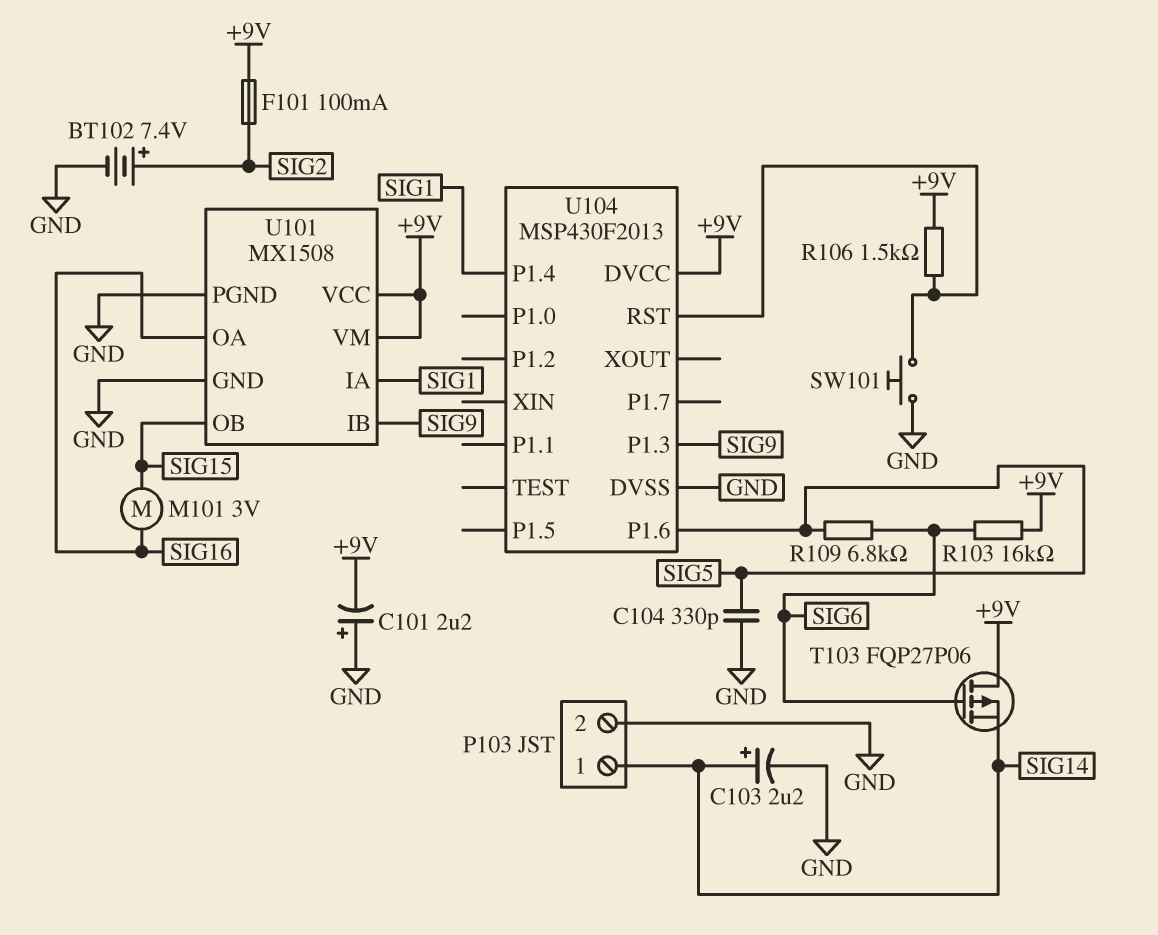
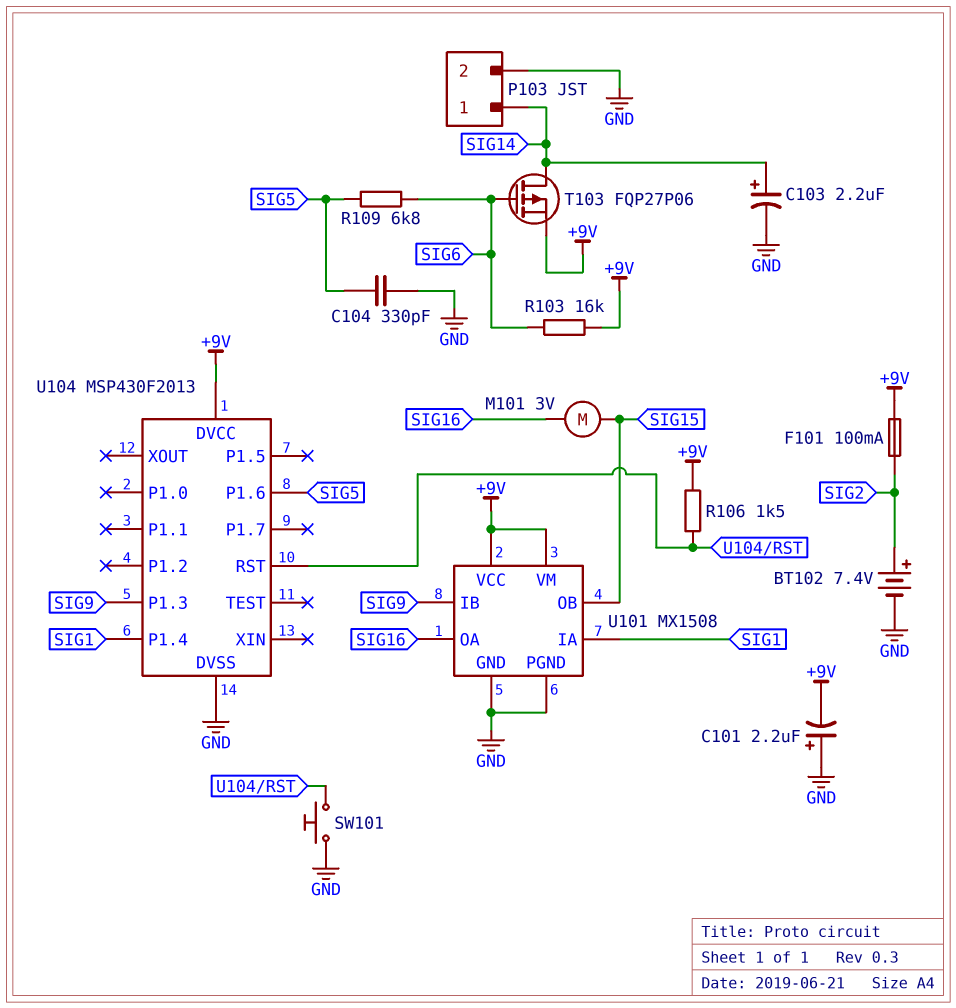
T103: PMOS FQP27P06 (G SIG6, D +9V, S SIG14) -> PMOS FQP27P06 (G SIG6, D SIG14, S +9V)

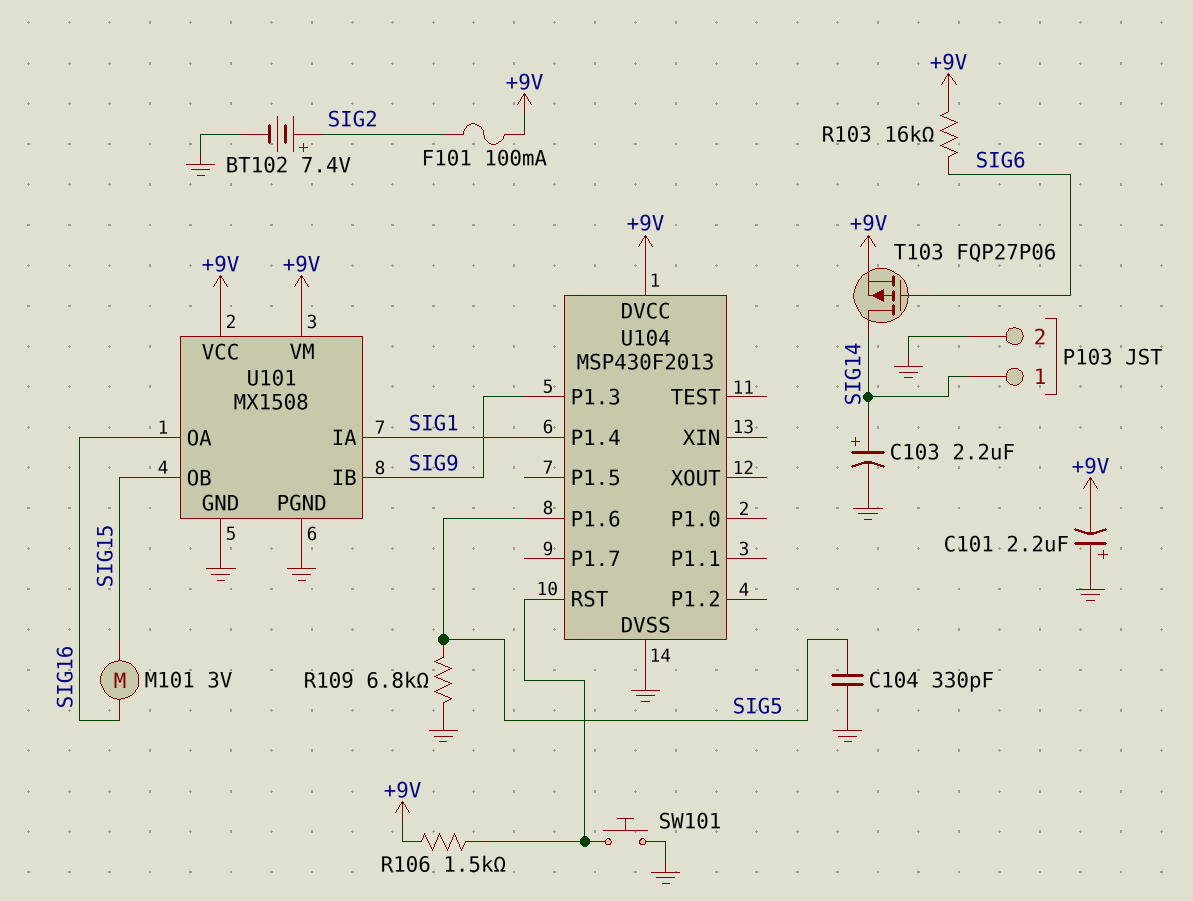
R109: 6.8k (SIG5, SIG6) -> 6.8k (GND, SIG5)

